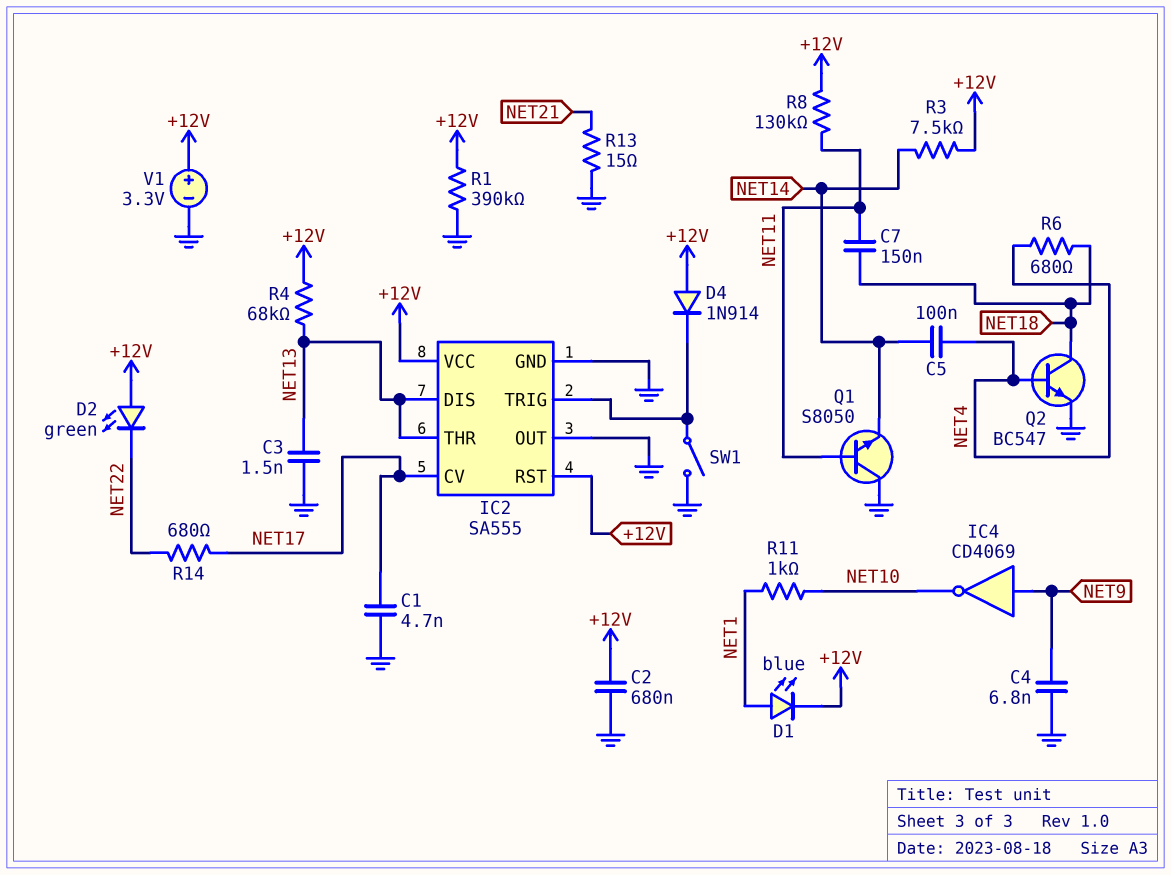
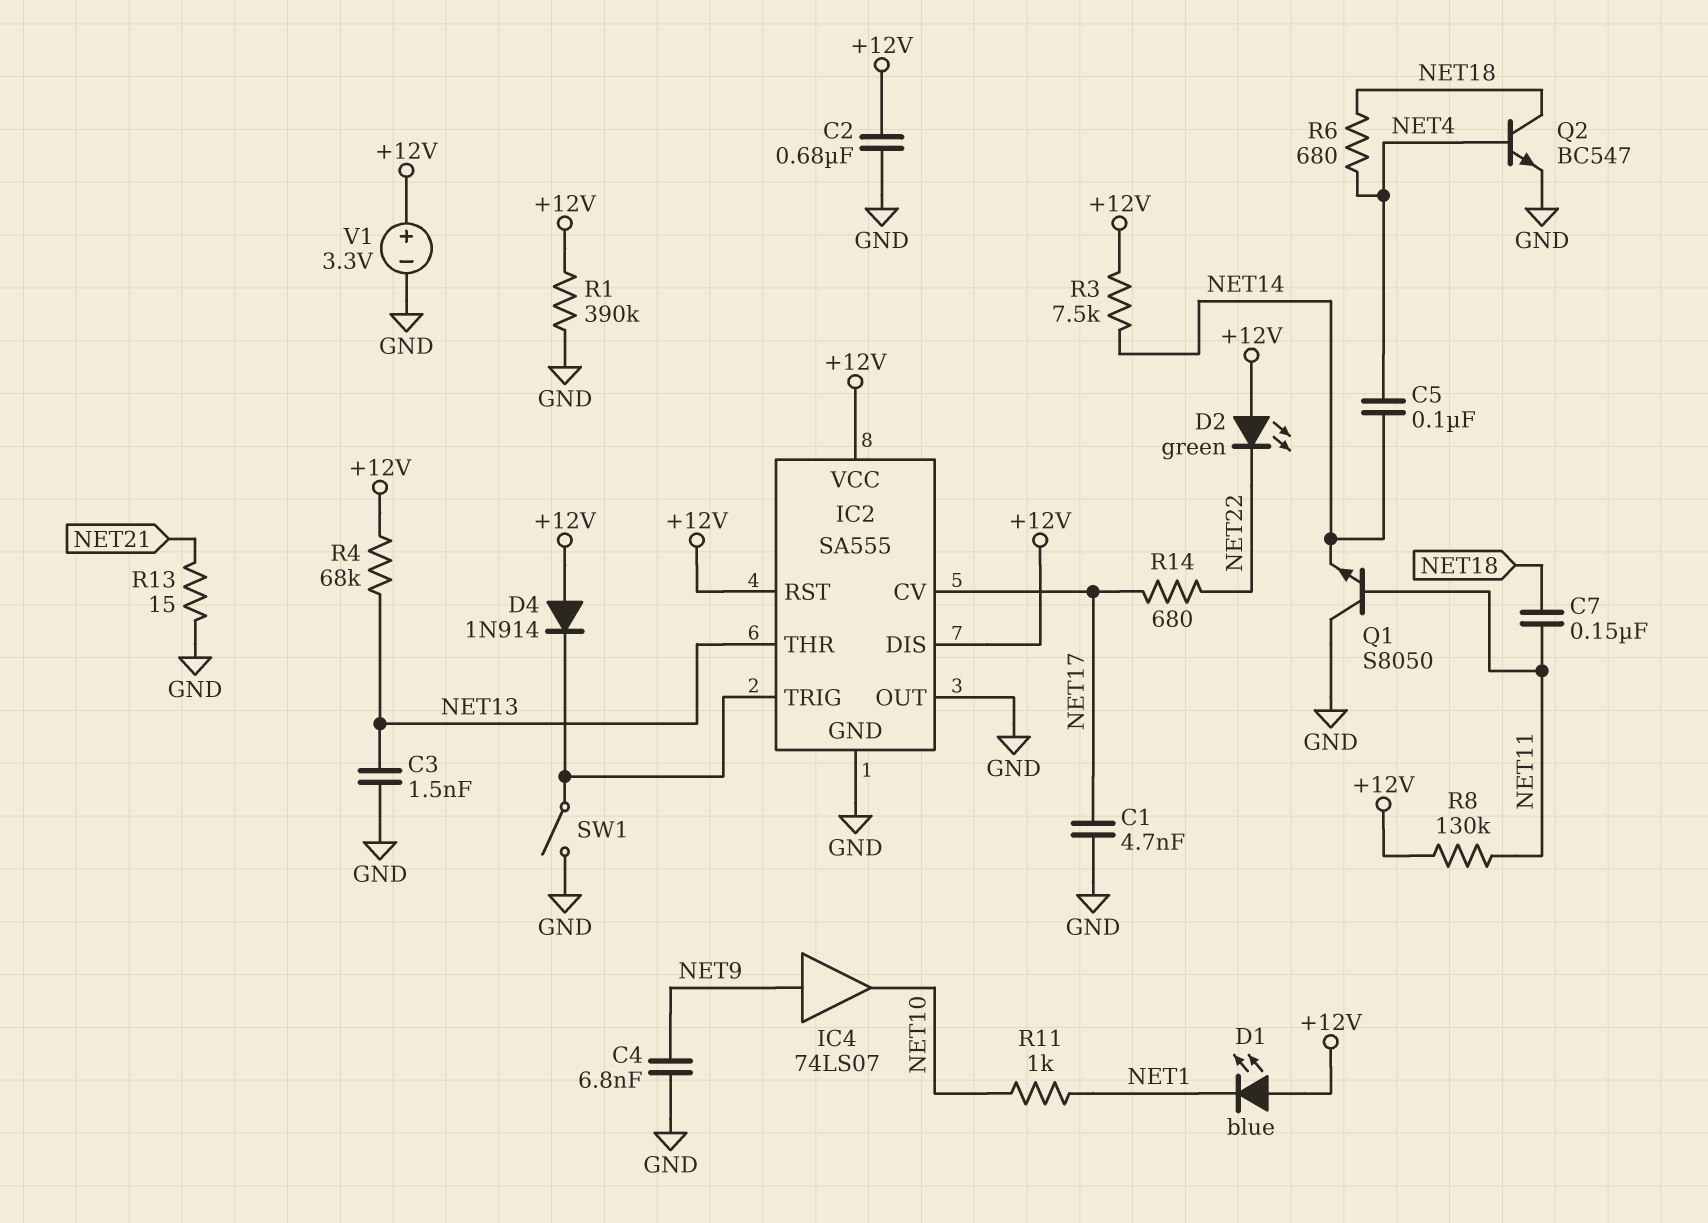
D1: LED blue (A NET1, K +12V) -> LED blue (A +12V, K NET1)
IC2 pin DIS: NET13 -> +12V
IC4: NOT CD4069 (in NET9, out NET10) -> buffer 74LS07 (in NET9, out NET10)

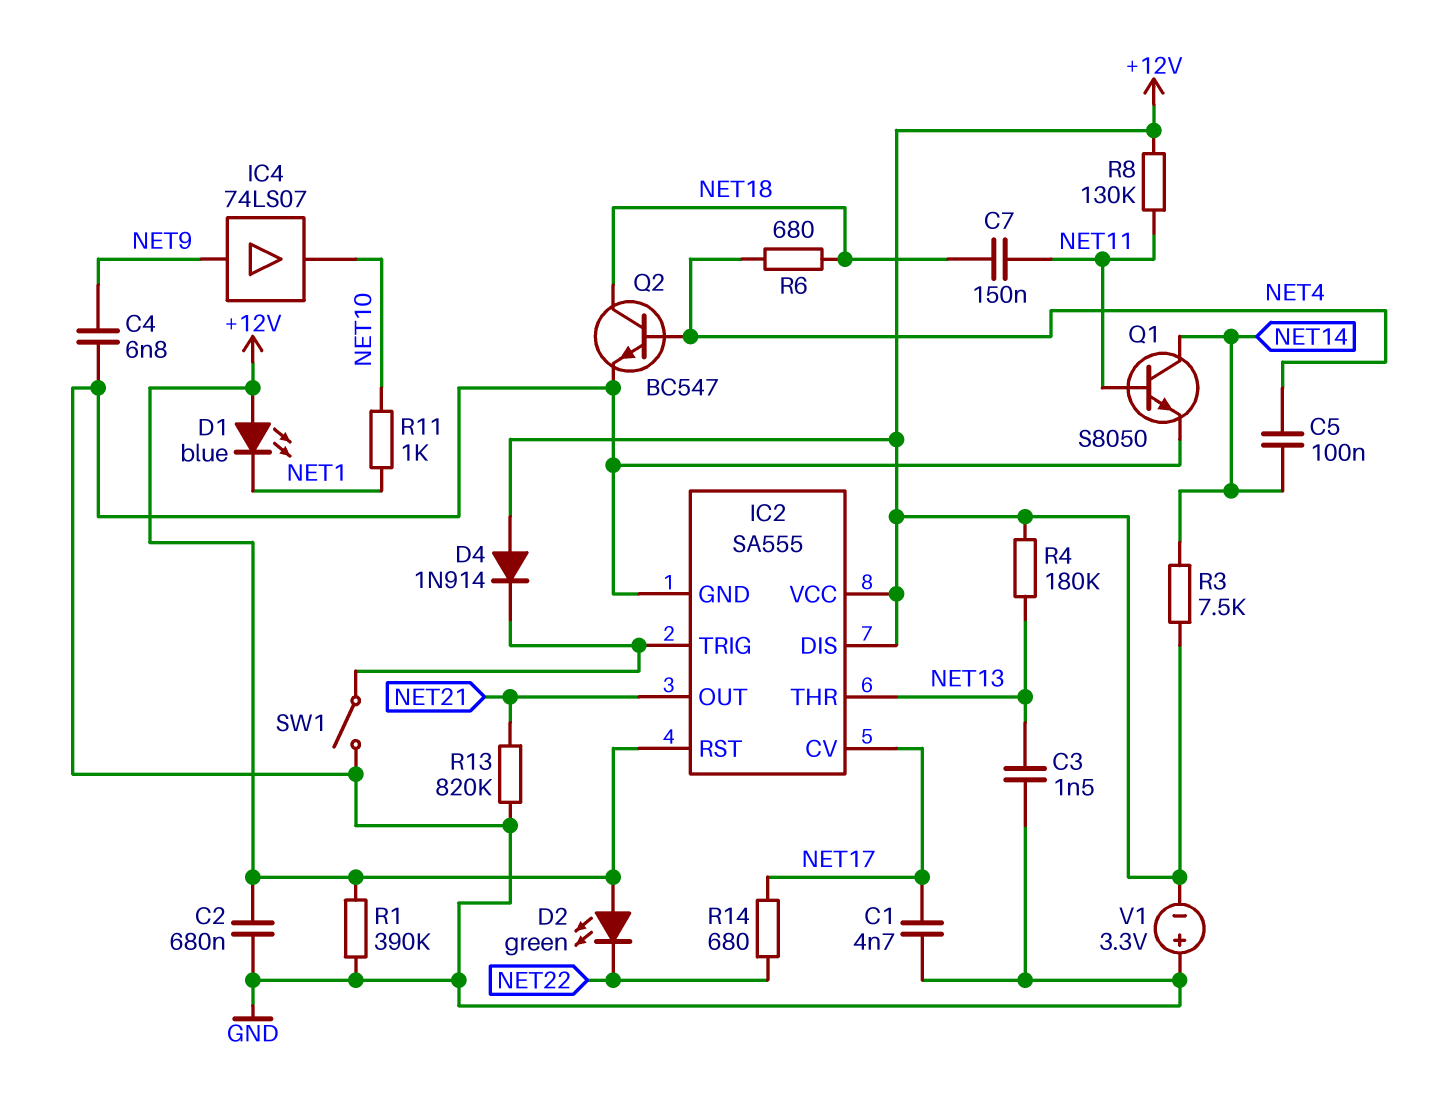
IC2 pin OUT: GND -> NET21
Q1: NPN S8050 (B NET11, C GND, E NET14) -> NPN S8050 (B NET11, C NET14, E GND)
R4: 68k (+12V, NET13) -> 180k (+12V, NET13)
R13: 15 (GND, NET21) -> 820k (GND, NET21)
V1: 3.3V (plus +12V, minus GND) -> 3.3V (plus GND, minus +12V)

